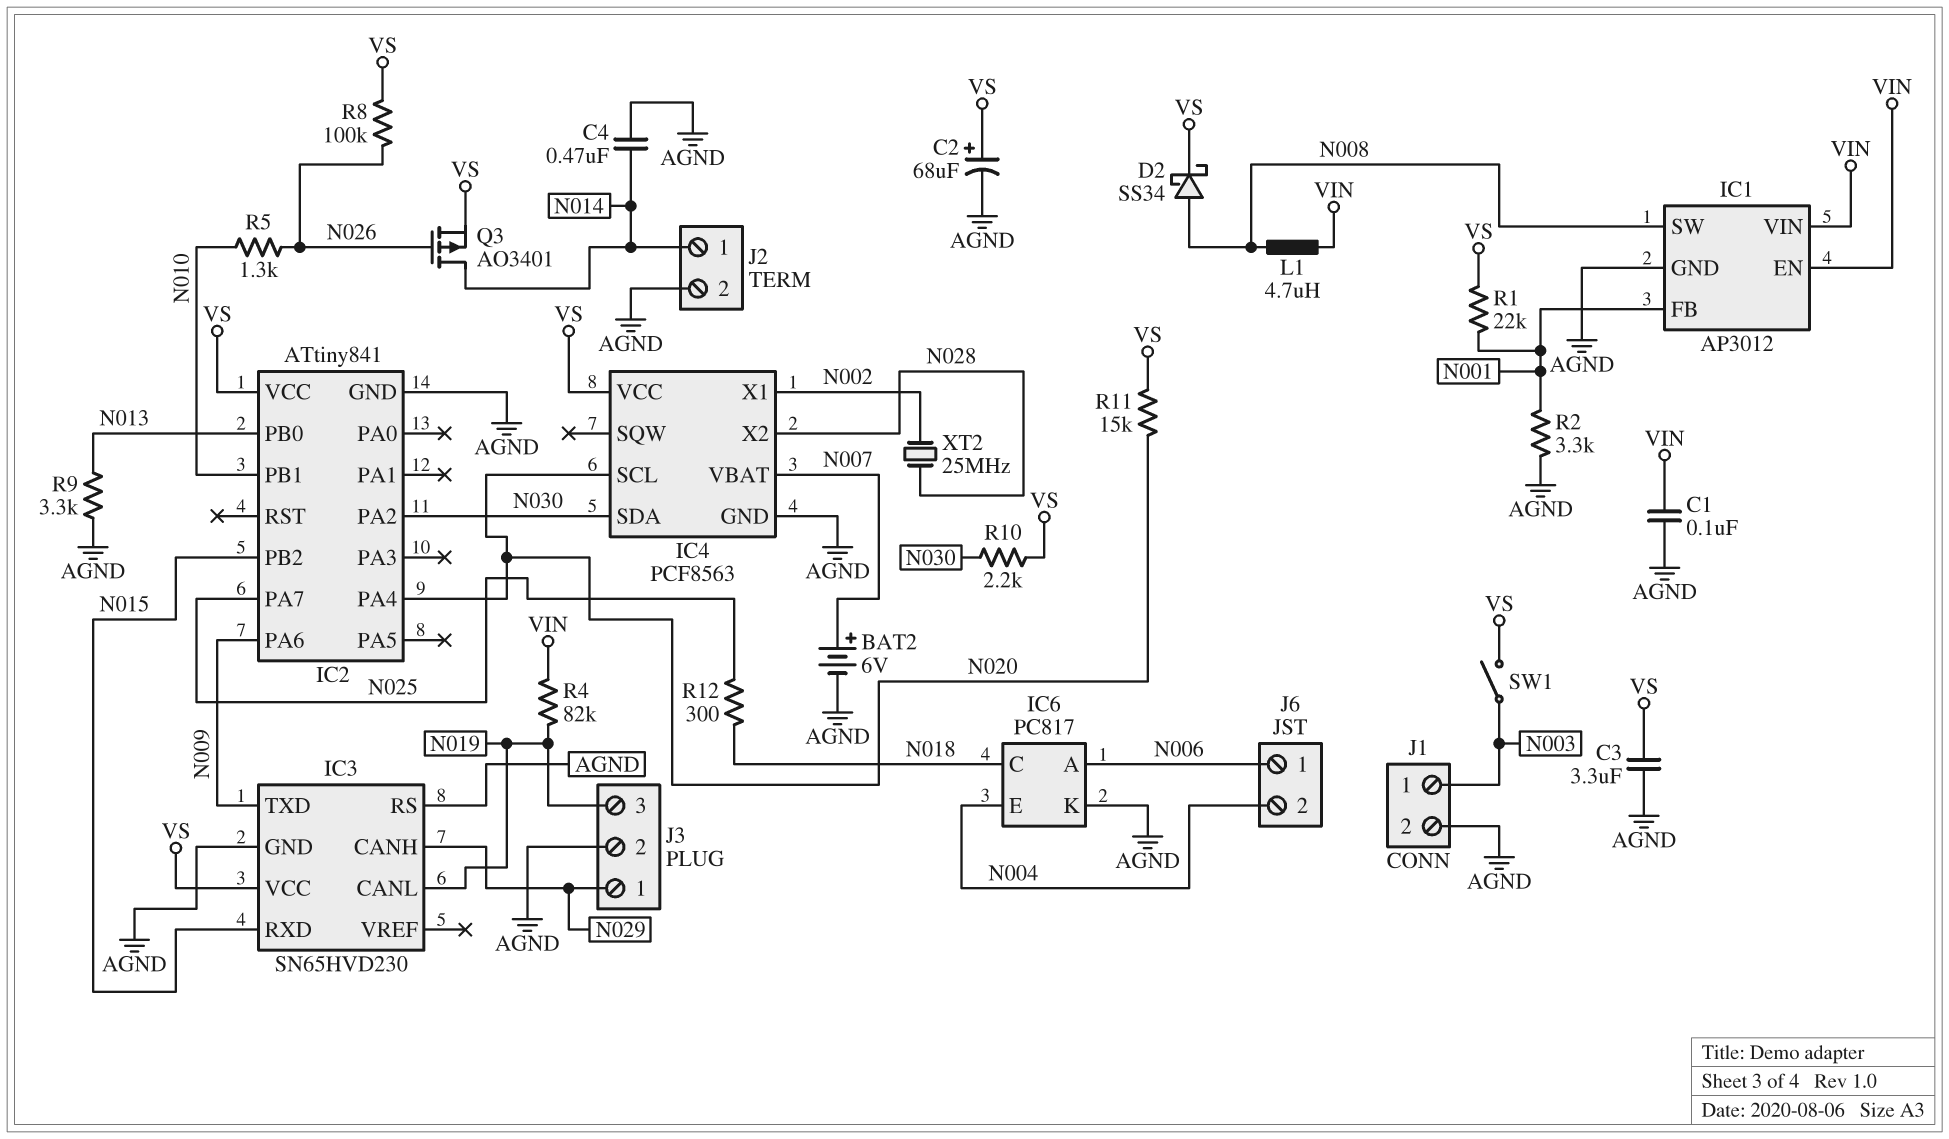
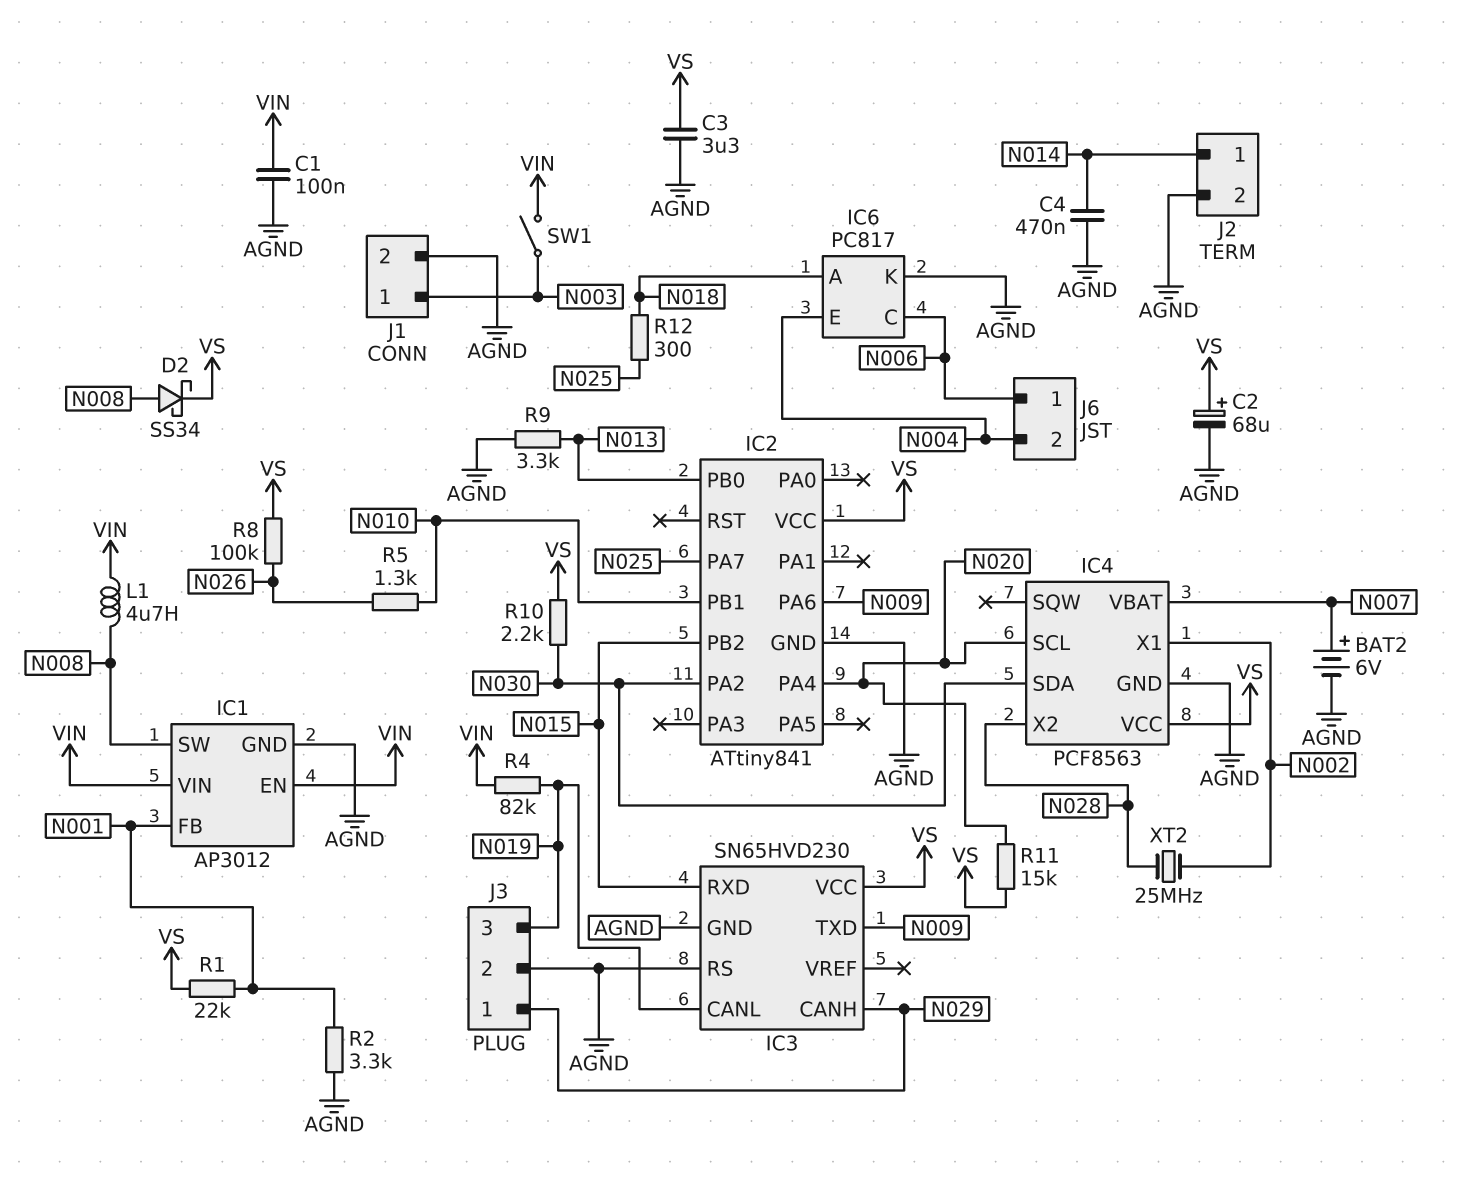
IC6 pin A: N006 -> N018
IC6 pin C: N018 -> N006
Q3: PMOS AO3401 (G N026, D N014, S VS) -> none
SW1: switch (N003, VS) -> switch (N003, VIN)

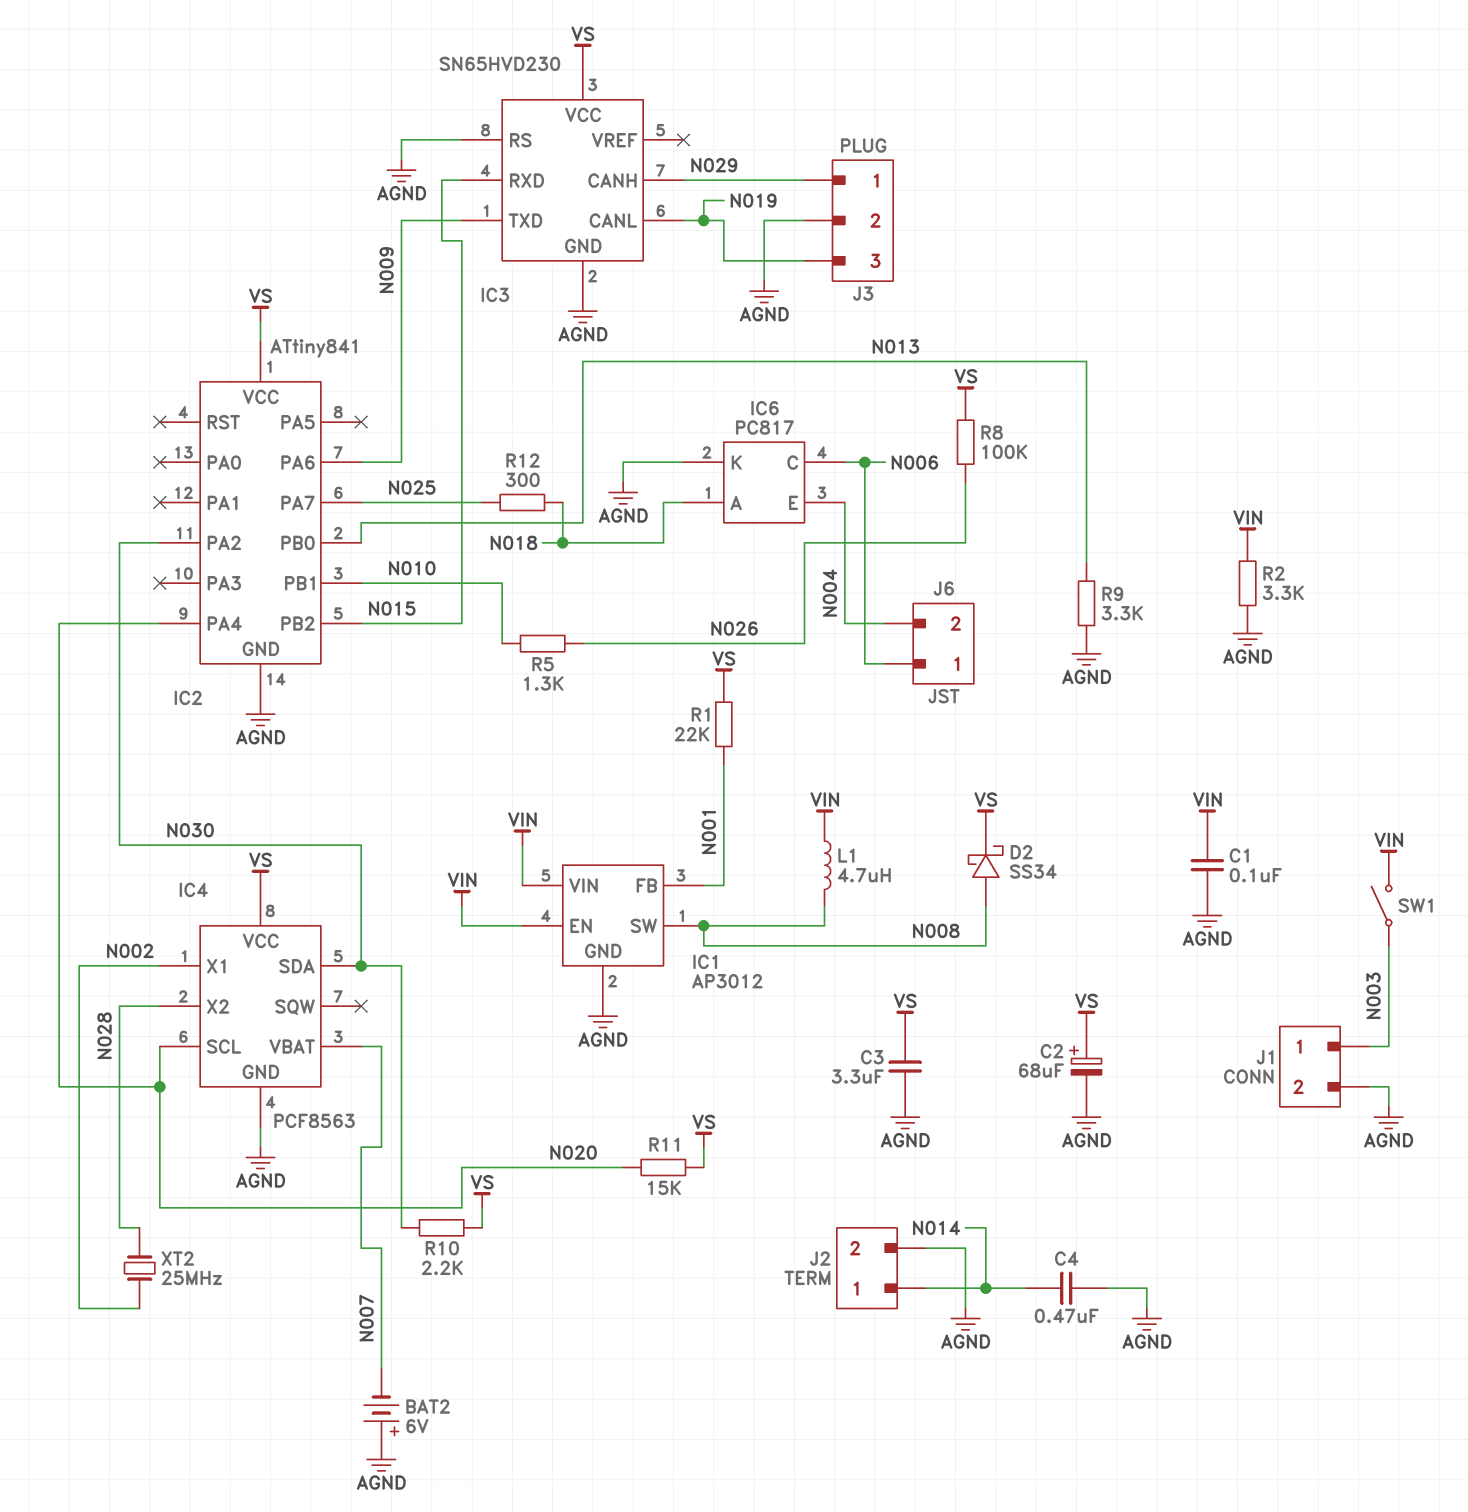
BAT2: 6V (plus N007, minus AGND) -> 6V (plus AGND, minus N007)
R2: 3.3k (AGND, N001) -> 3.3k (AGND, VIN)
R4: 82k (N019, VIN) -> none

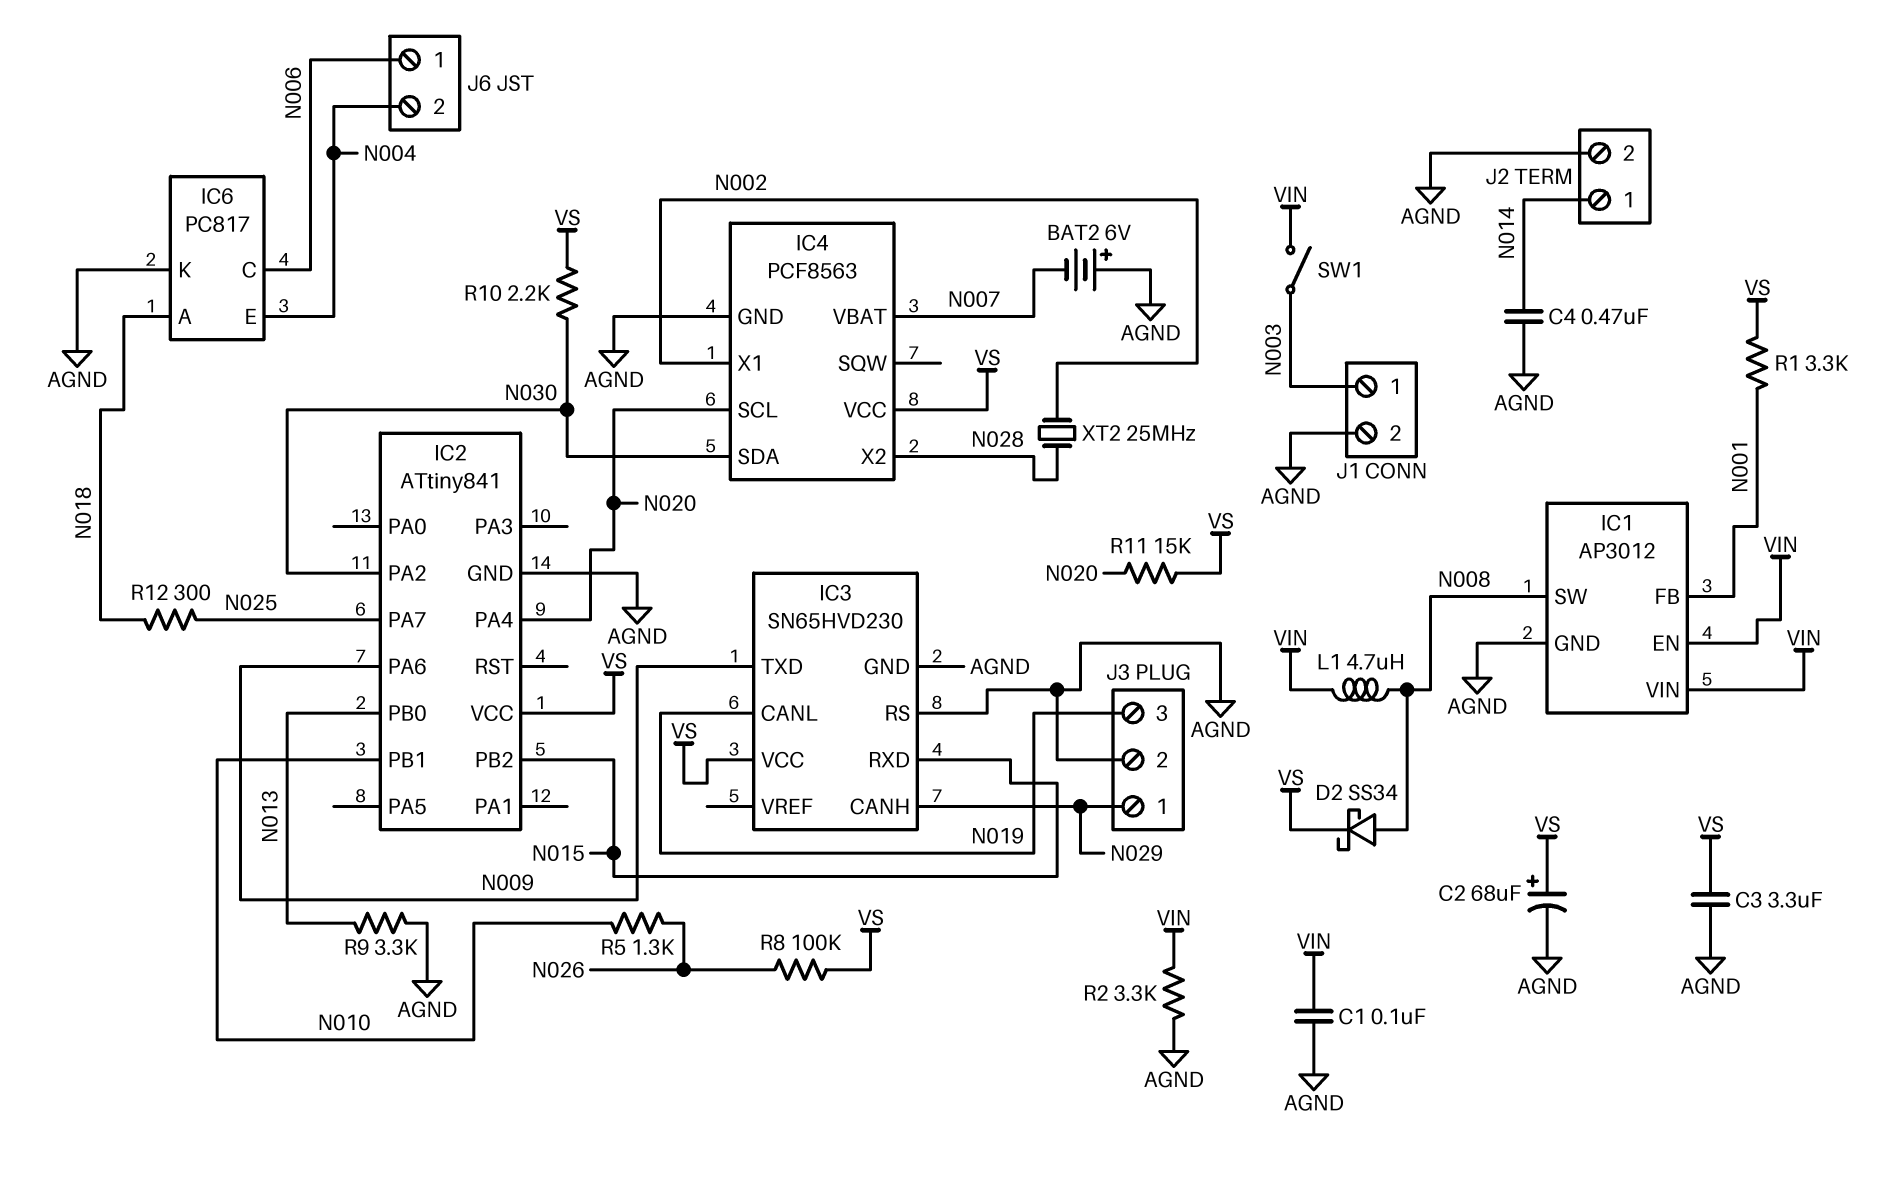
R1: 22k (N001, VS) -> 3.3k (N001, VS)

